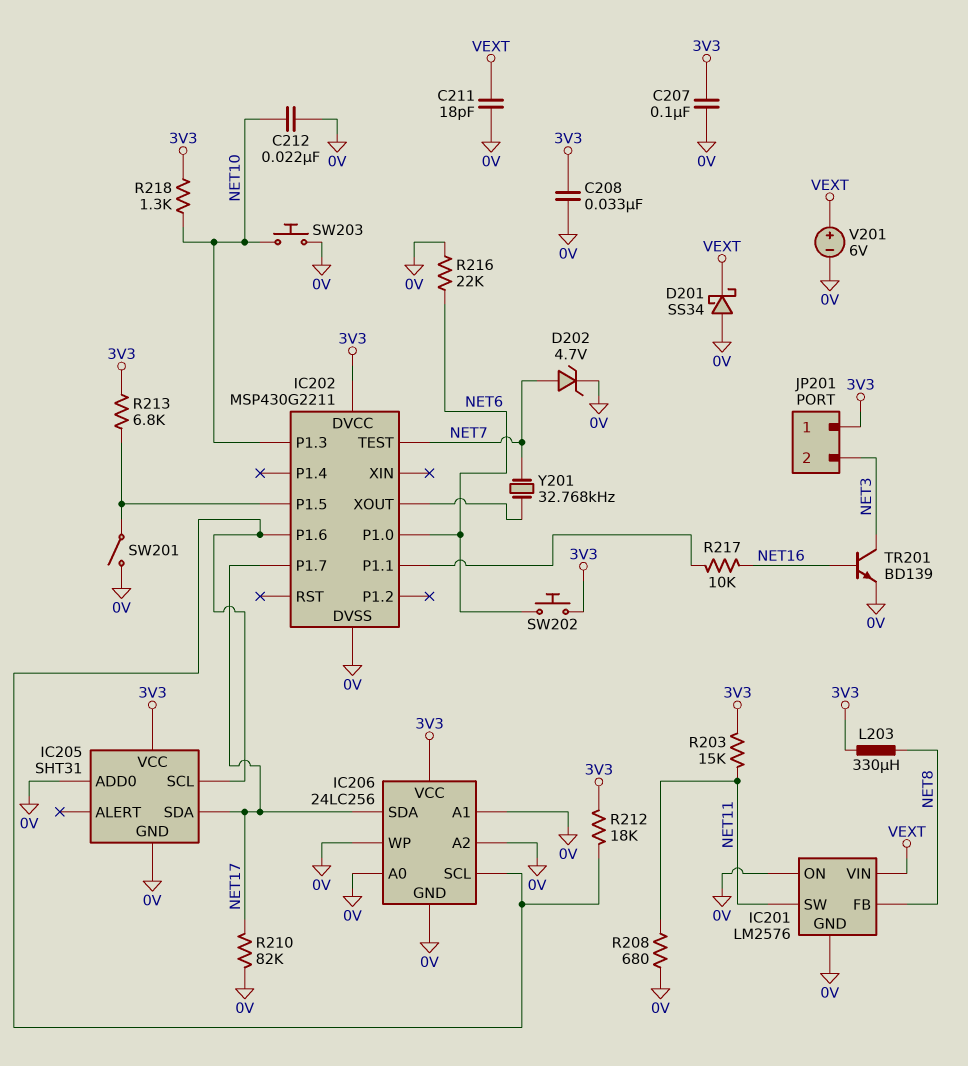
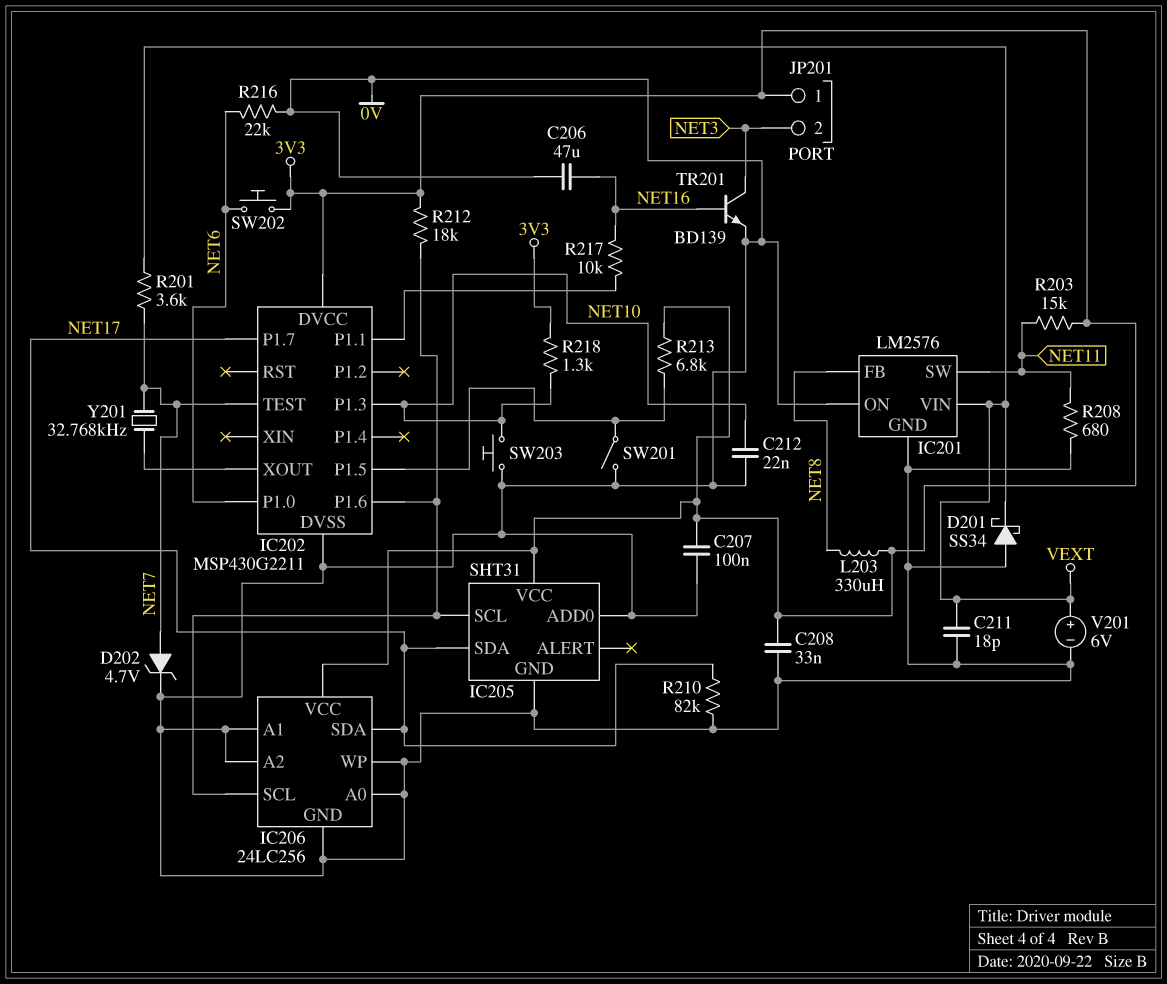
C206: none -> 47uF (0V, NET16)
R201: none -> 3.6k (NET7, VEXT)

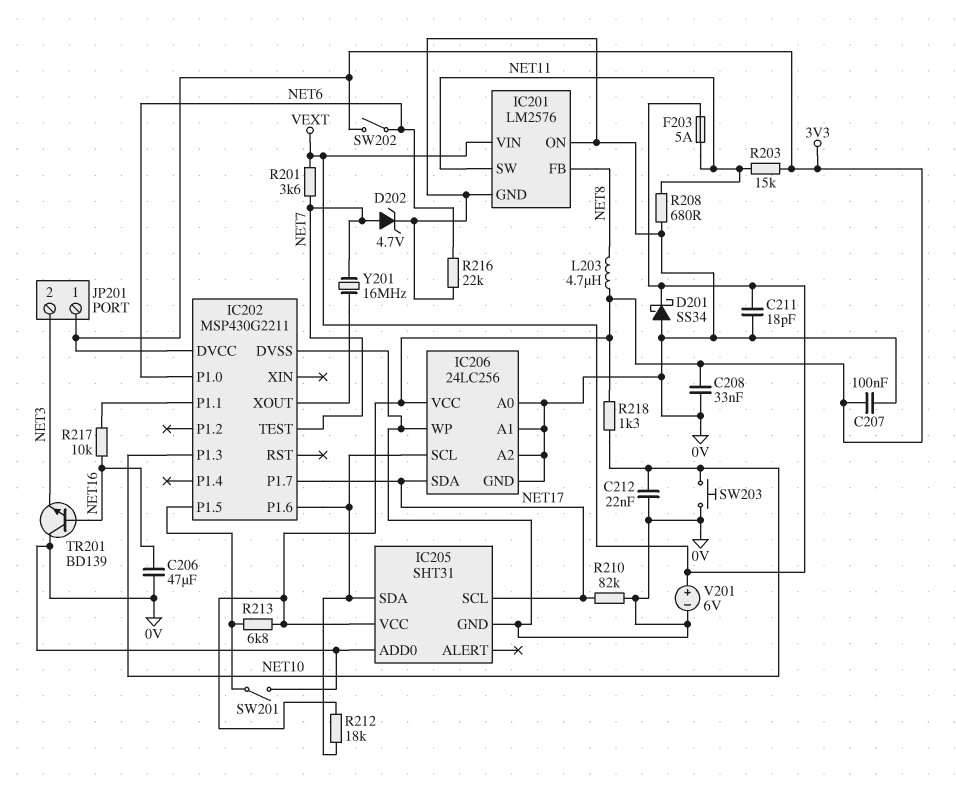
F203: none -> 5A (NET11, VEXT)
IC205 pin SCL: IC202/P1.6 -> NET17
IC205 pin SDA: NET17 -> IC202/P1.6
L203: 330uH (3V3, NET8) -> 4.7uH (3V3, NET8)
SW202: button (3V3, NET6) -> switch (3V3, NET6)
TR201: NPN BD139 (B NET16, C NET3, E 0V) -> NPN BD139 (B NET16, C 0V, E NET3)
Y201: 32.768kHz (IC202/XOUT, NET7) -> 16MHz (IC202/XOUT, NET7)

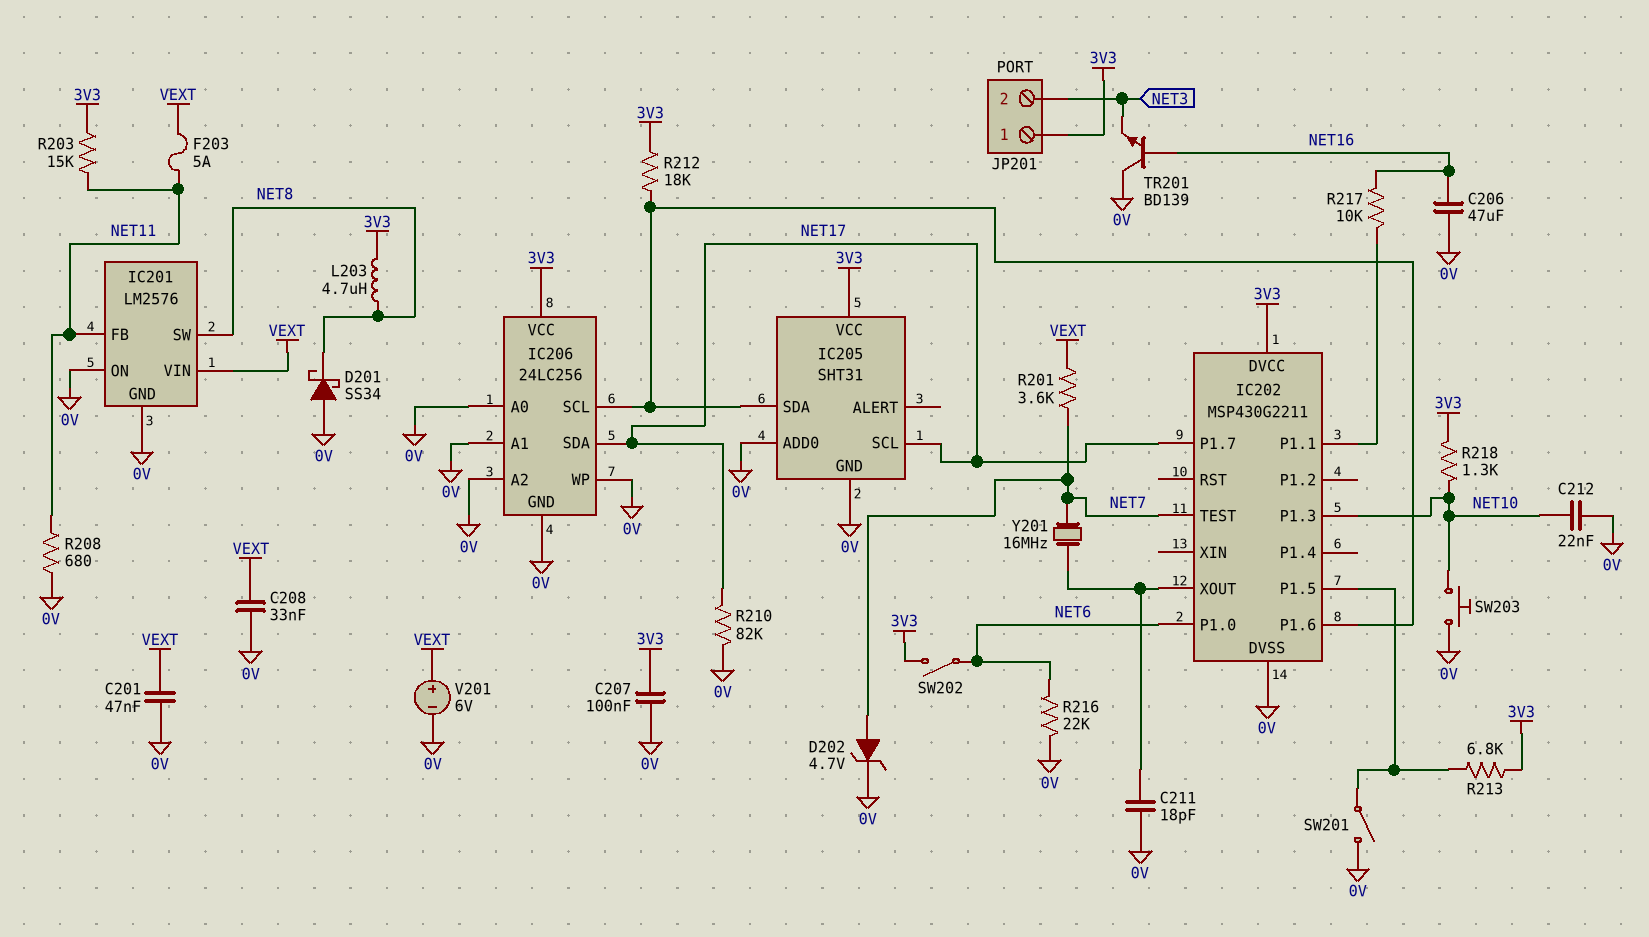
C201: none -> 47nF (0V, VEXT)
C208: 33nF (0V, 3V3) -> 33nF (0V, VEXT)
C211: 18pF (0V, VEXT) -> 18pF (0V, IC202/XOUT)
D201: schottky SS34 (A 0V, K VEXT) -> schottky SS34 (A 0V, K NET8)
IC201 pin FB: NET8 -> NET11
IC201 pin SW: NET11 -> NET8

